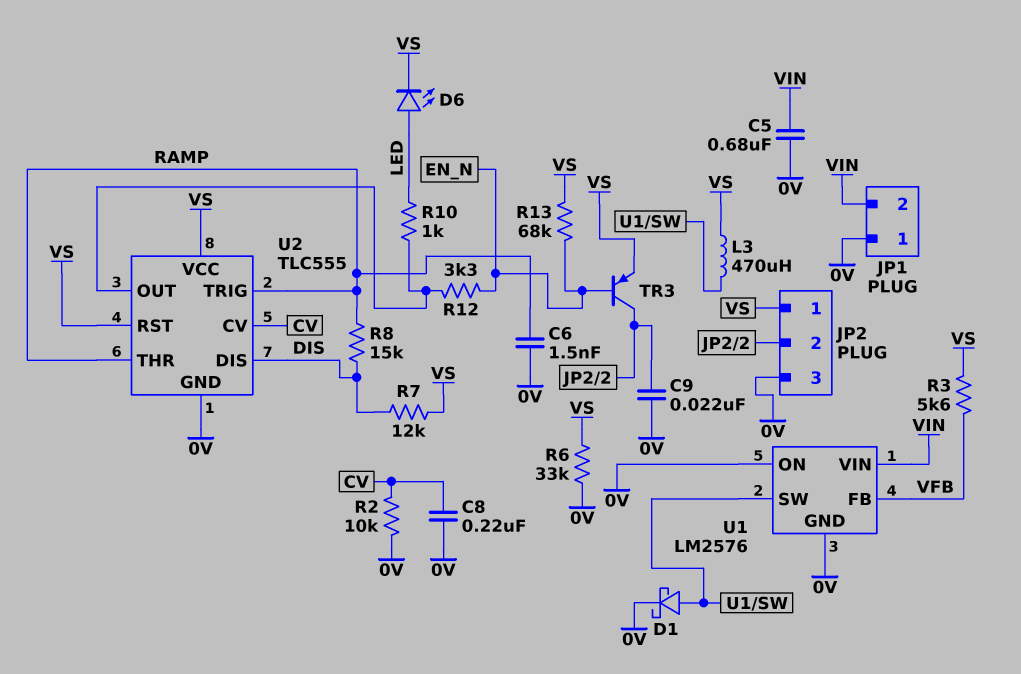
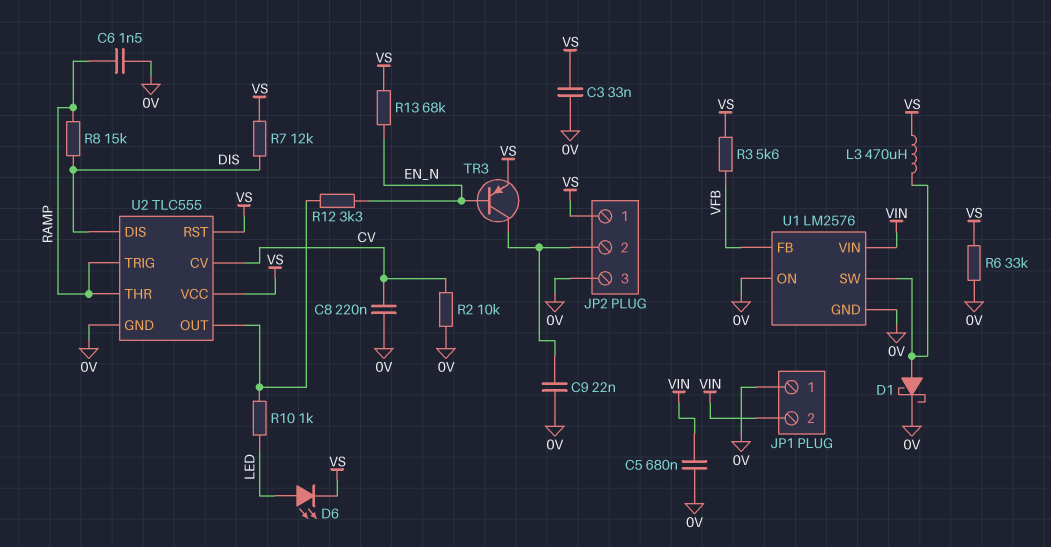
C3: none -> 33nF (0V, VS)

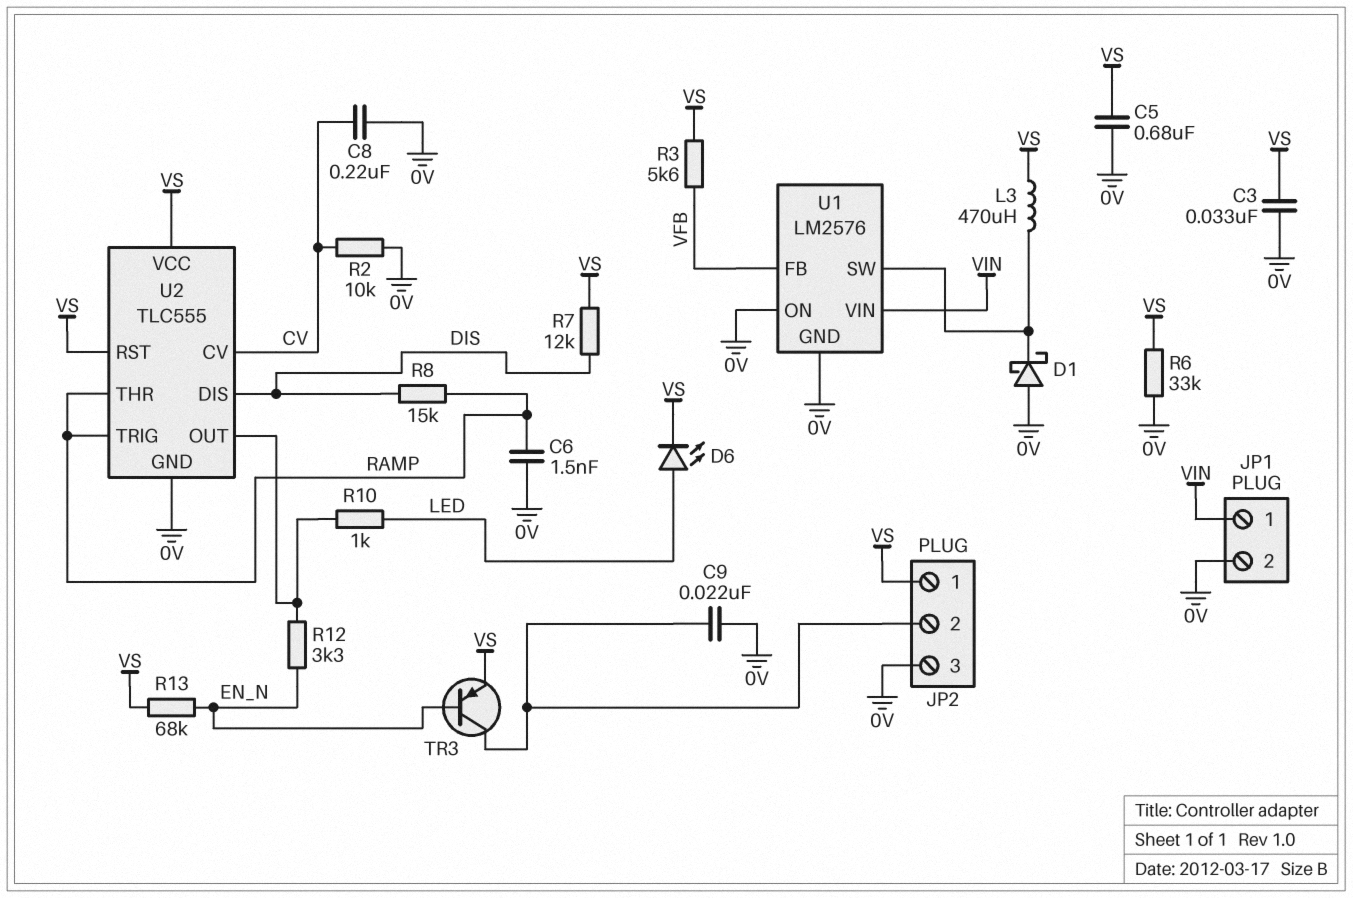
C5: 680nF (0V, VIN) -> 680nF (0V, VS)
D1: schottky (A U1/SW, K 0V) -> schottky (A 0V, K U1/SW)
JP1 pin 1: 0V -> VIN
JP1 pin 2: VIN -> 0V

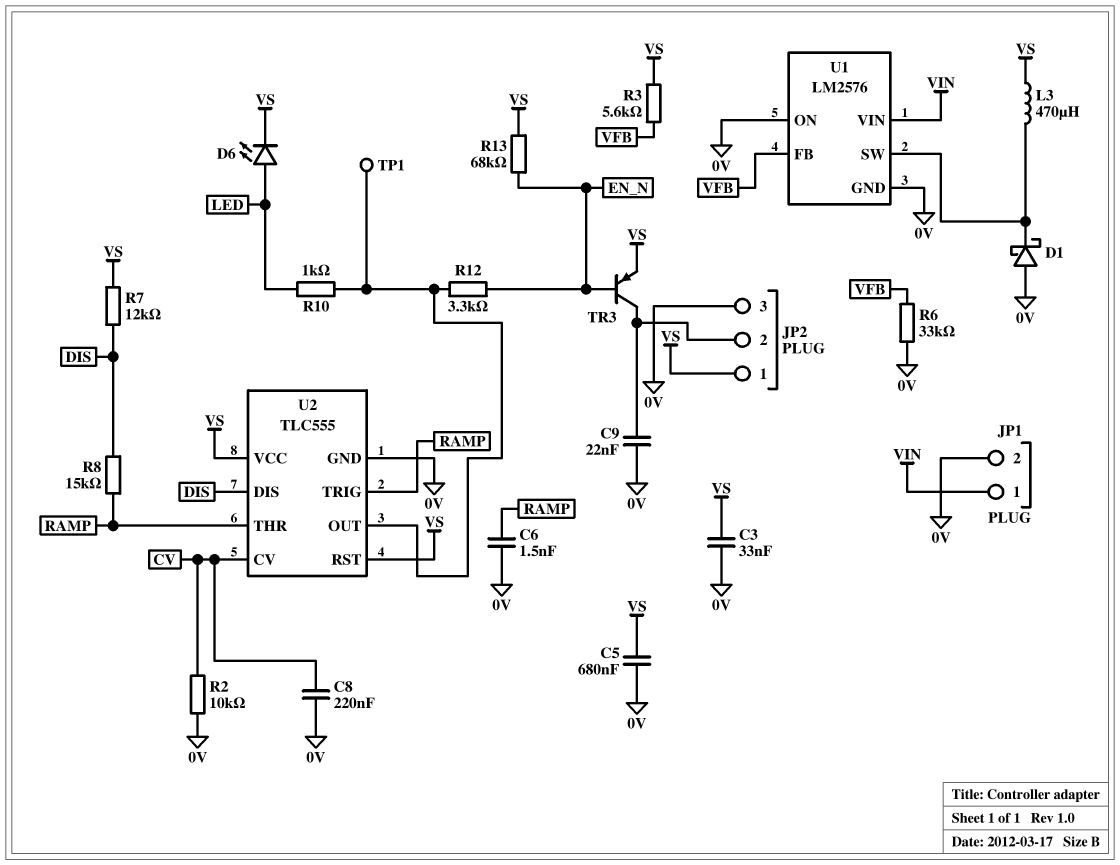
R6: 33k (0V, VS) -> 33k (0V, VFB)
TP1: none -> test point (U2/OUT)

